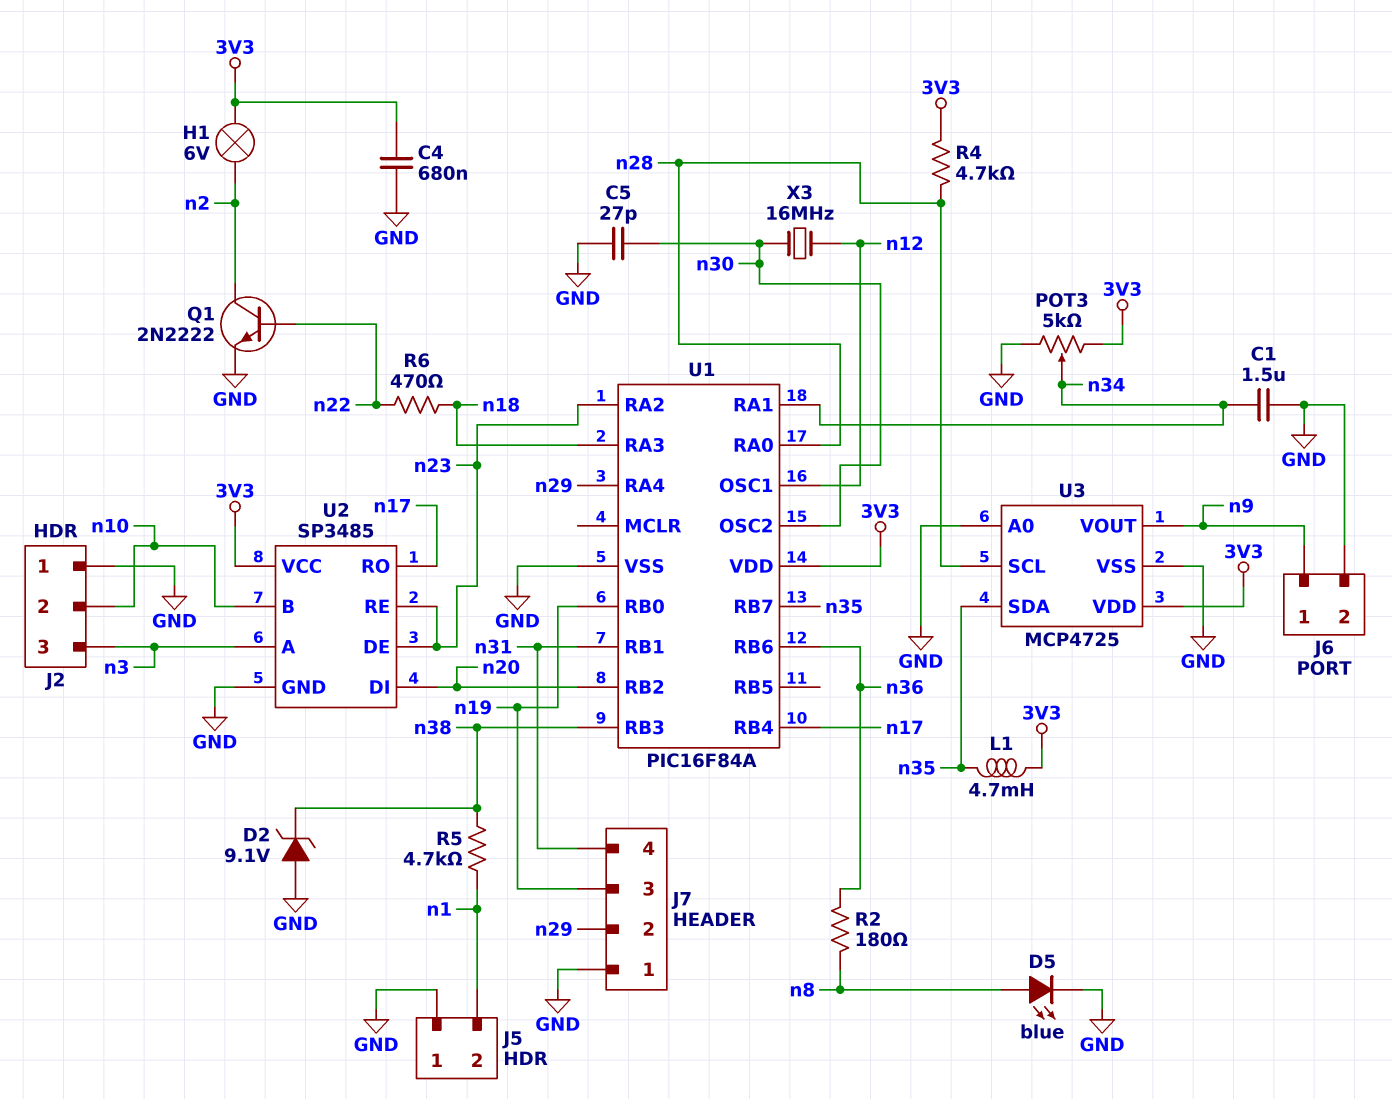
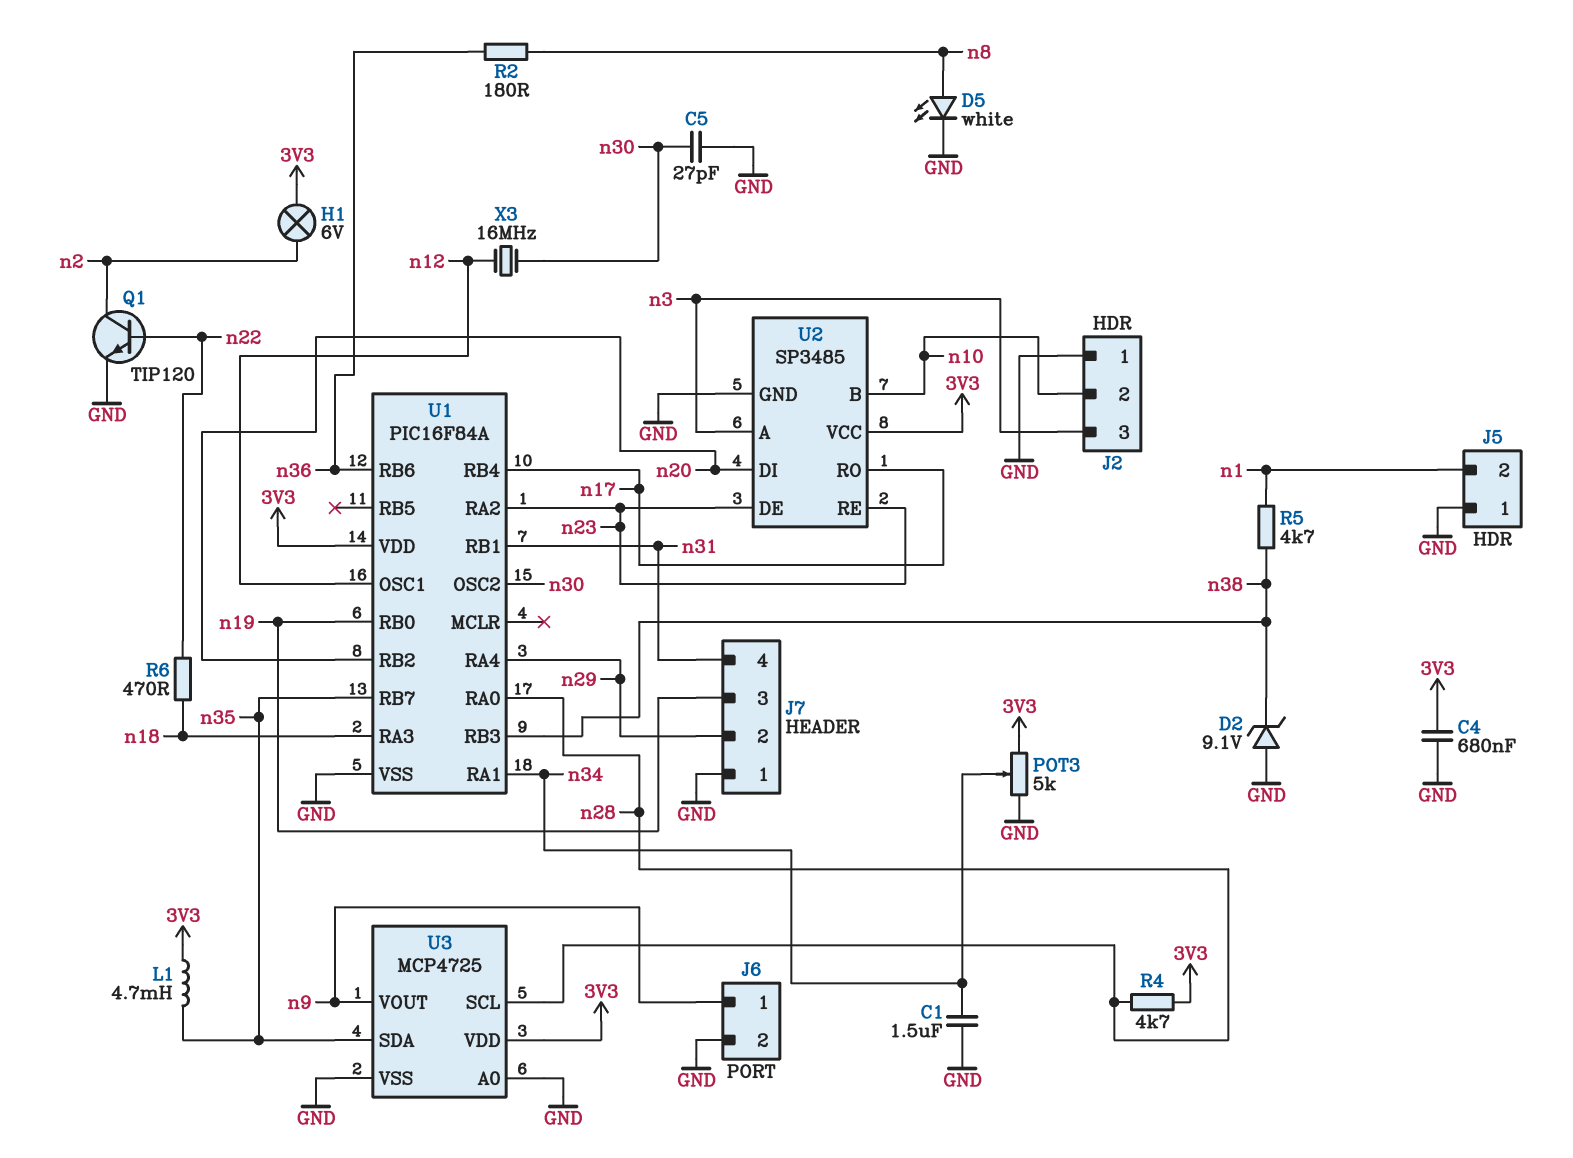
D5: LED blue (A n8, K GND) -> LED white (A n8, K GND)
Q1: NPN 2N2222 (B n22, C n2, E GND) -> NPN TIP120 (B n22, C n2, E GND)

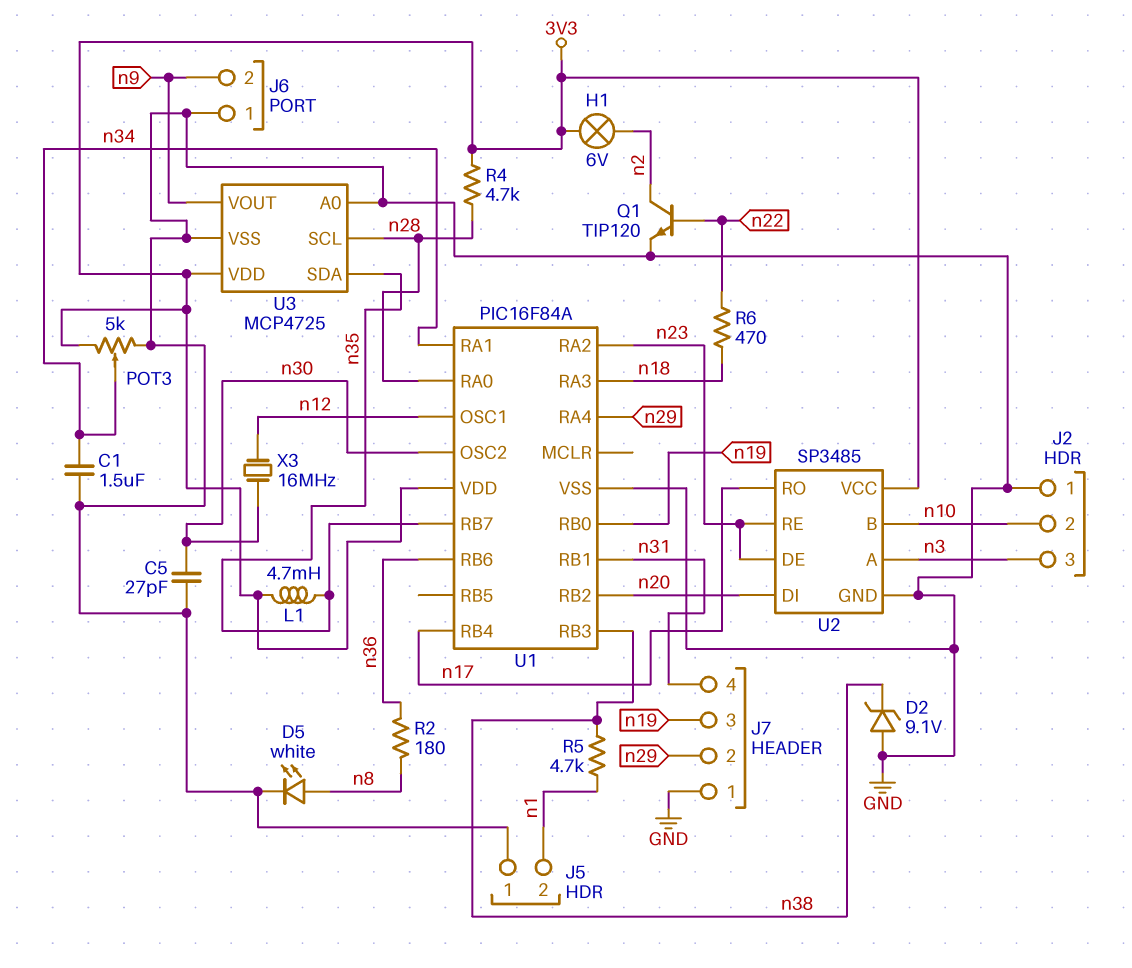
C4: 680nF (3V3, GND) -> none
J6 pin 1: n9 -> GND
J6 pin 2: GND -> n9

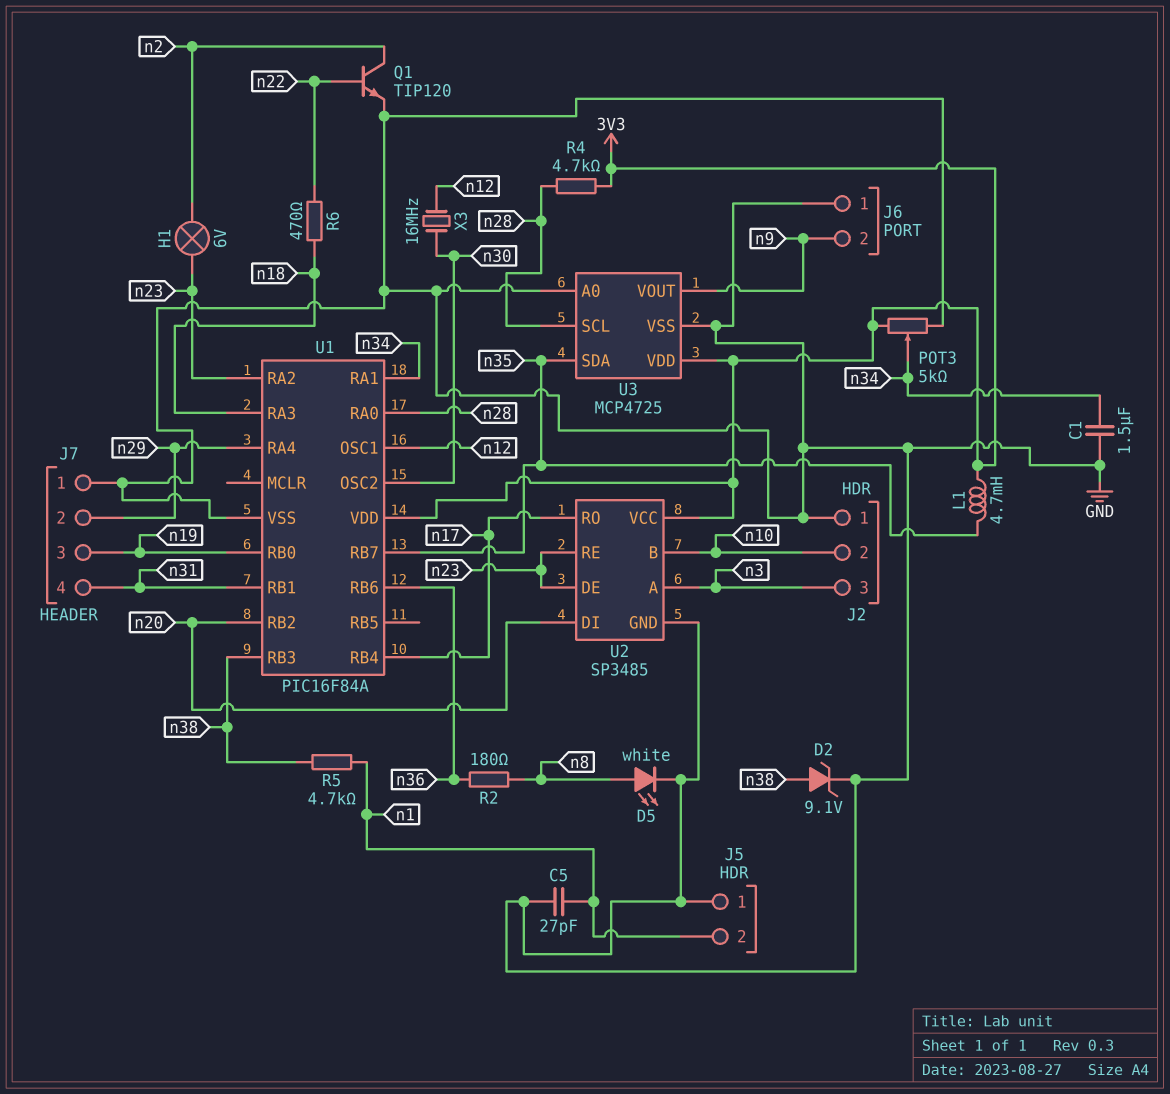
C5: 27pF (GND, n30) -> 27pF (GND, n1)
D2: zener 9.1V (A GND, K n38) -> zener 9.1V (A n38, K GND)
H1: lamp 6V (3V3, n2) -> lamp 6V (n2, n23)

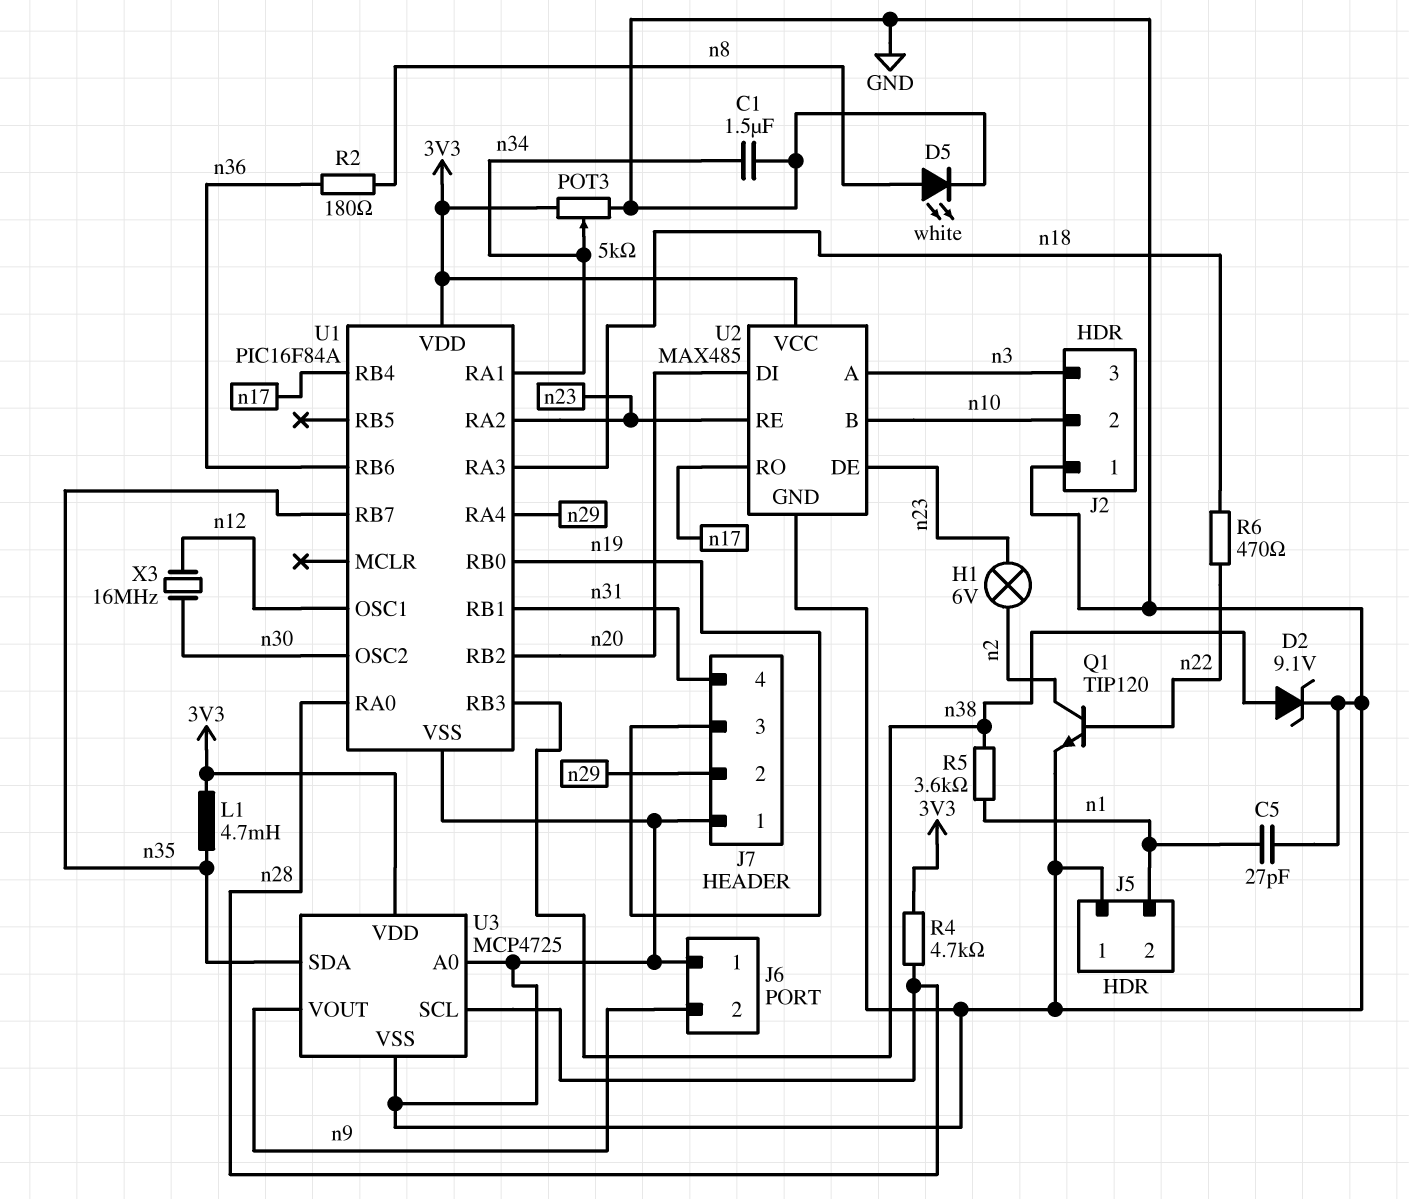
R5: 4.7k (n1, n38) -> 3.6k (n1, n38)
U2: SP3485 -> MAX485

